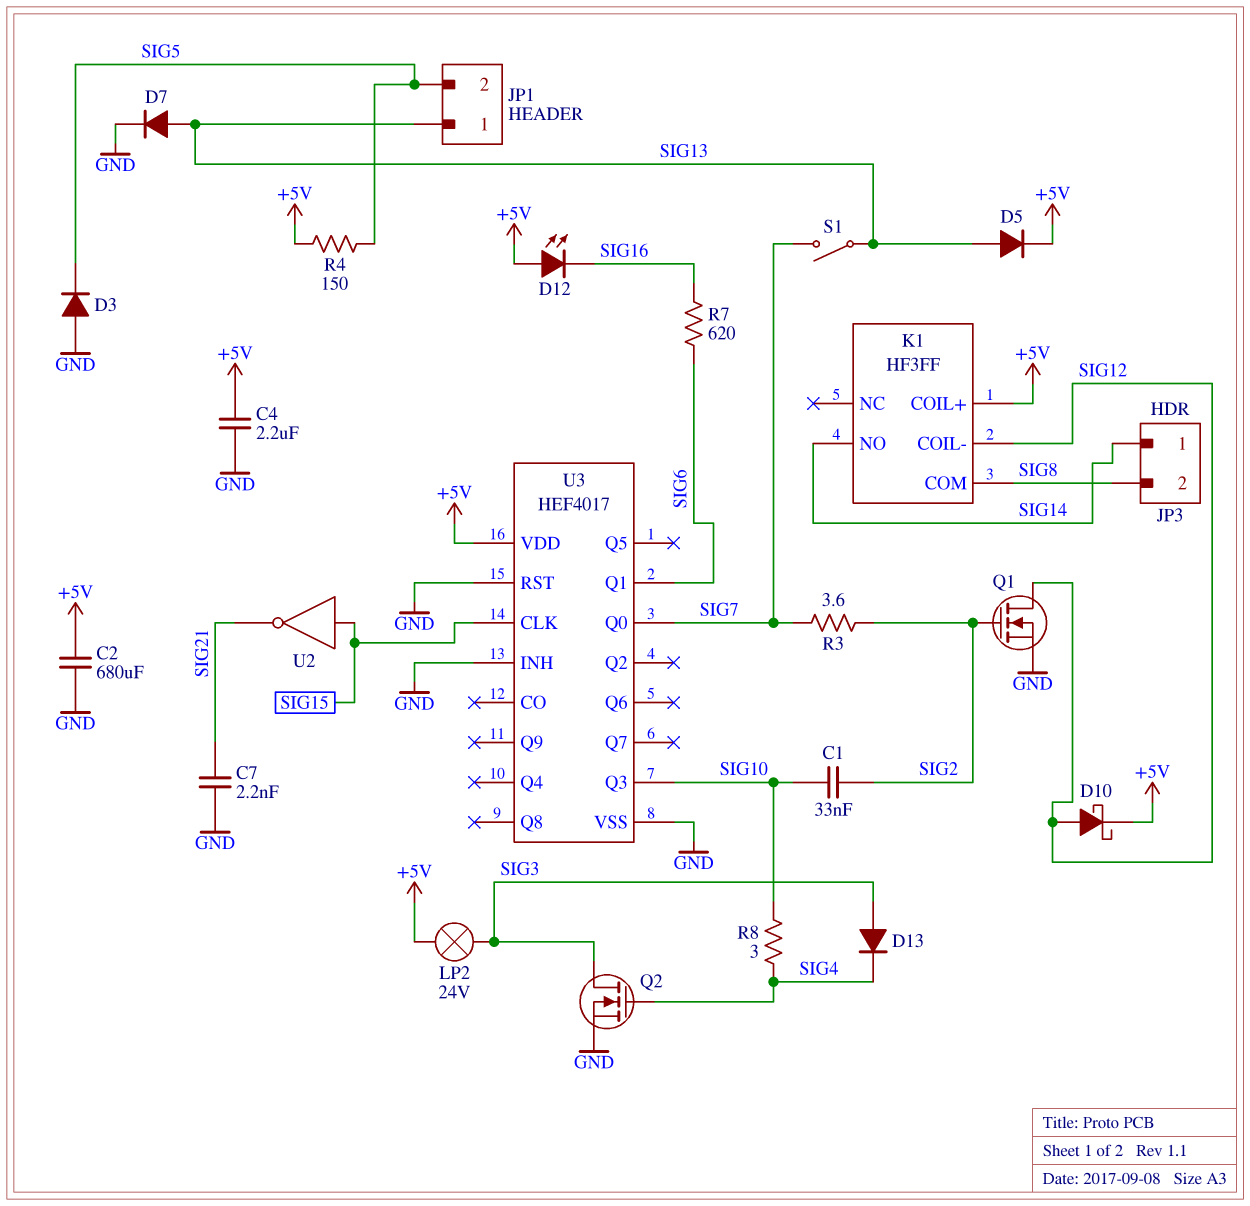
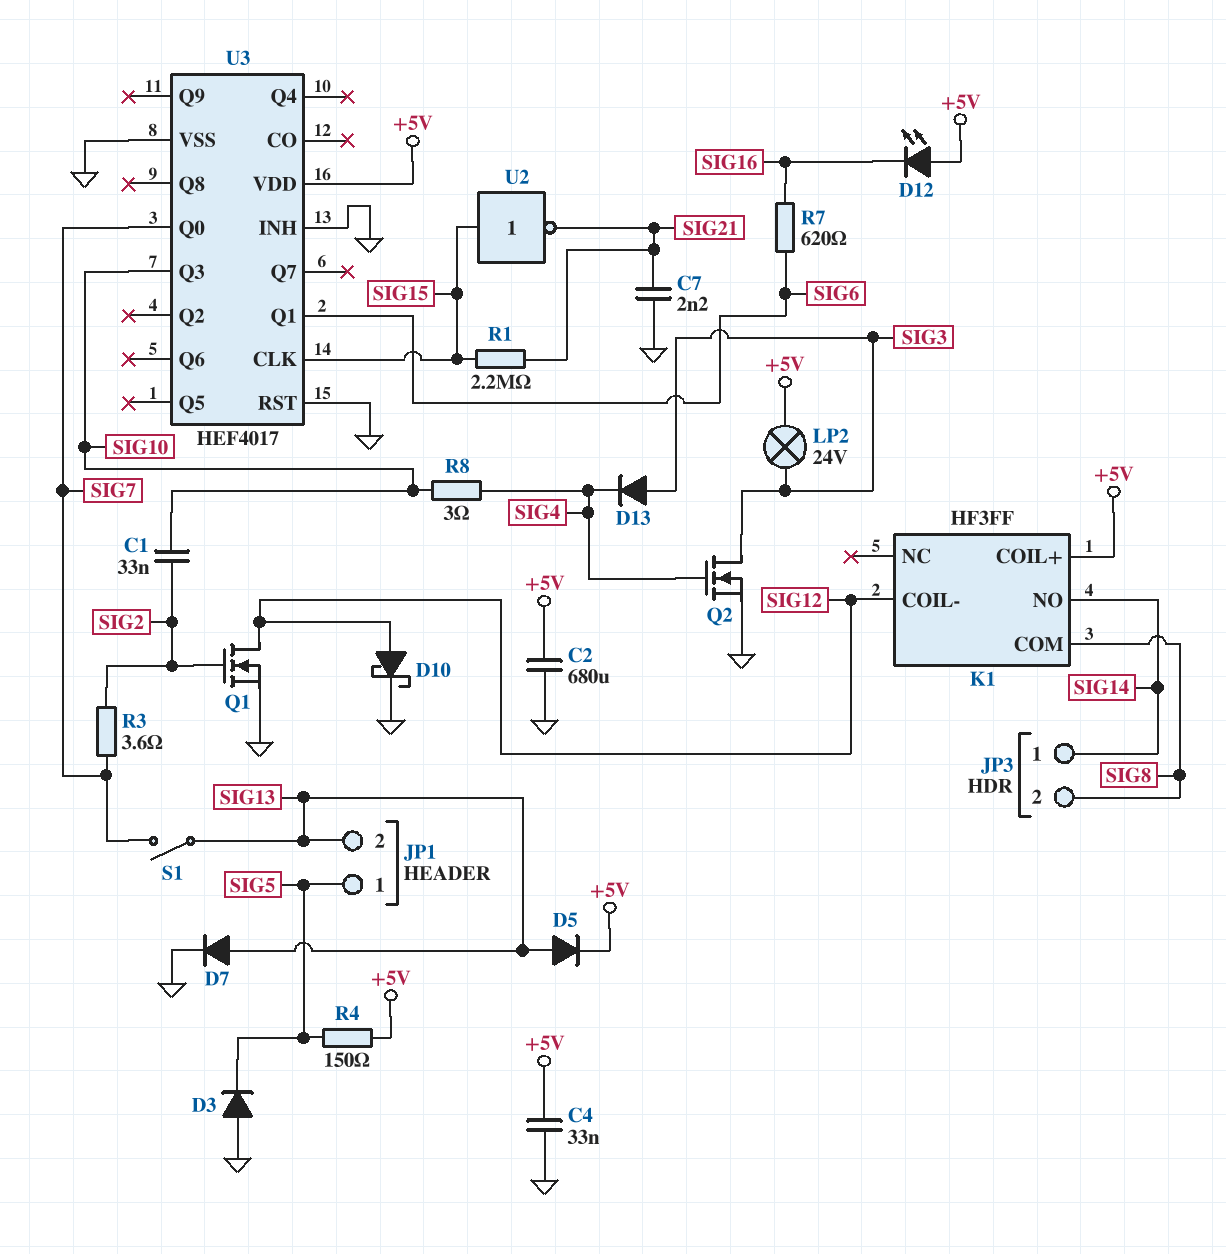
C4: 2.2uF (+5V, GND) -> 33nF (+5V, GND)
D10: schottky (A SIG12, K +5V) -> schottky (A SIG12, K GND)
JP1 pin 1: SIG13 -> SIG5
JP1 pin 2: SIG5 -> SIG13
R1: none -> 2.2M (SIG15, SIG21)

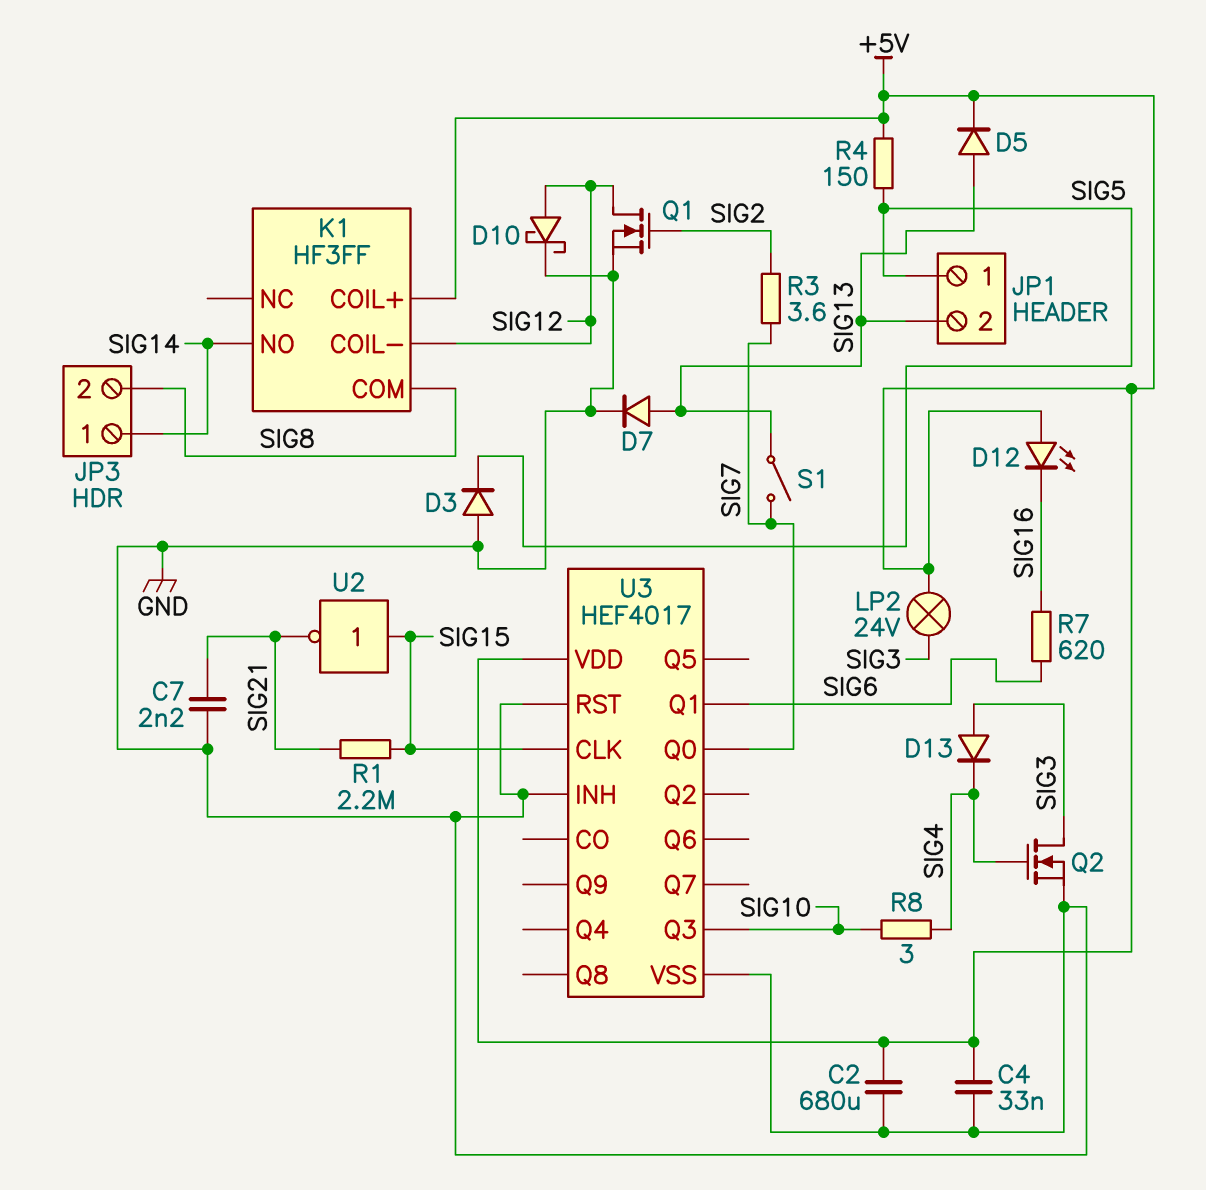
C1: 33nF (SIG2, SIG10) -> none

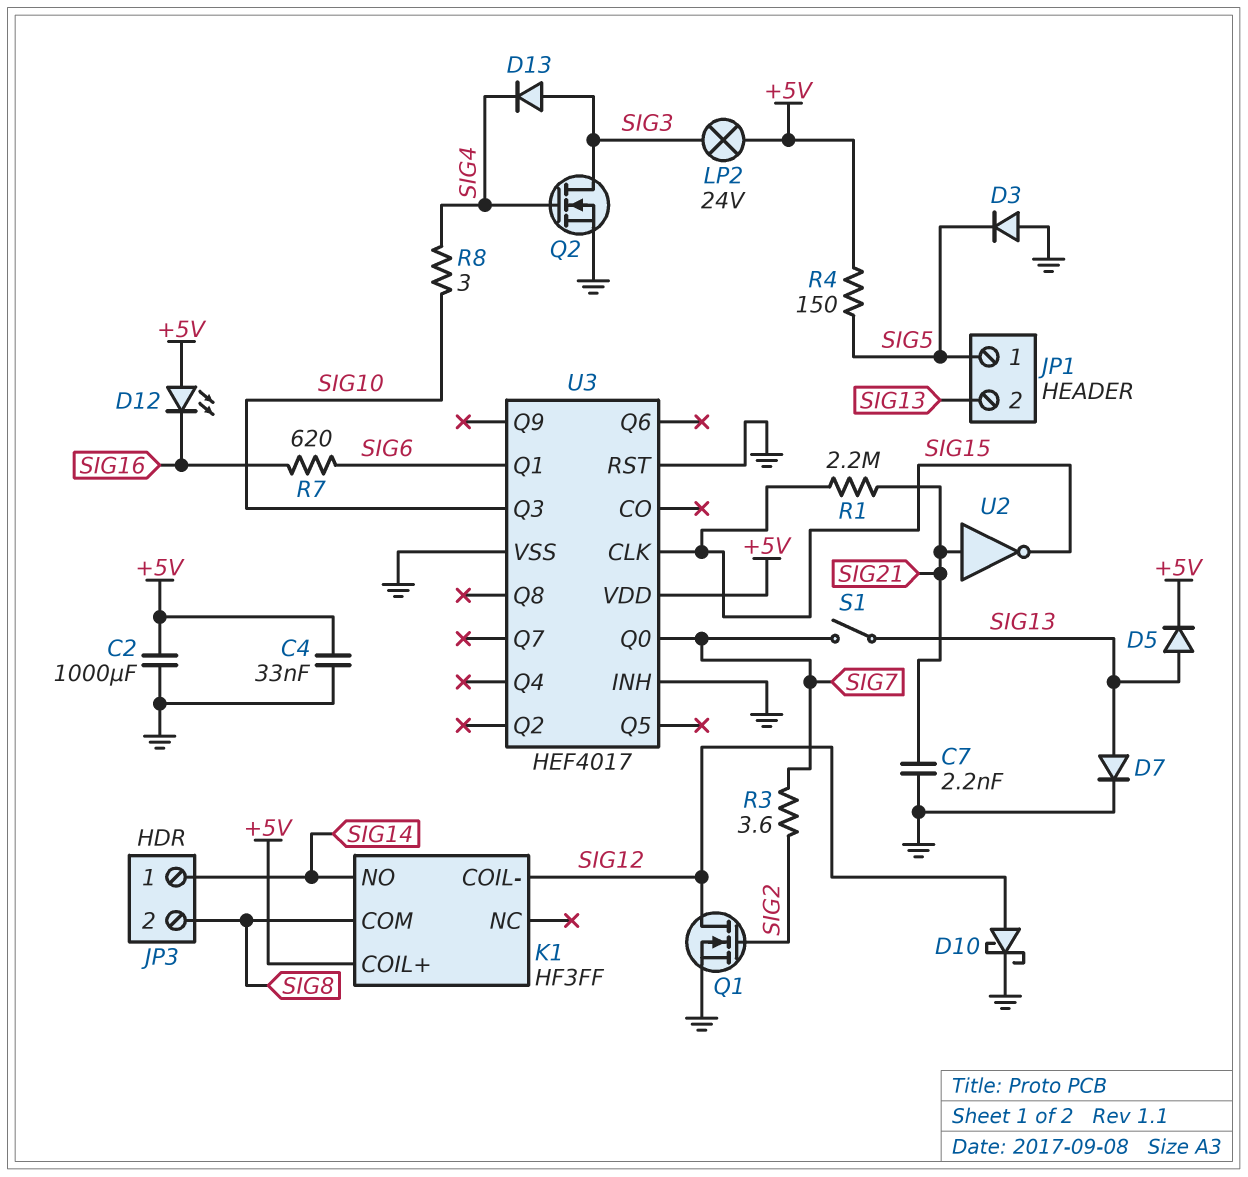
C2: 680uF (+5V, GND) -> 1000uF (+5V, GND)
U2: NOT (in SIG15, out SIG21) -> NOT (in SIG21, out SIG15)

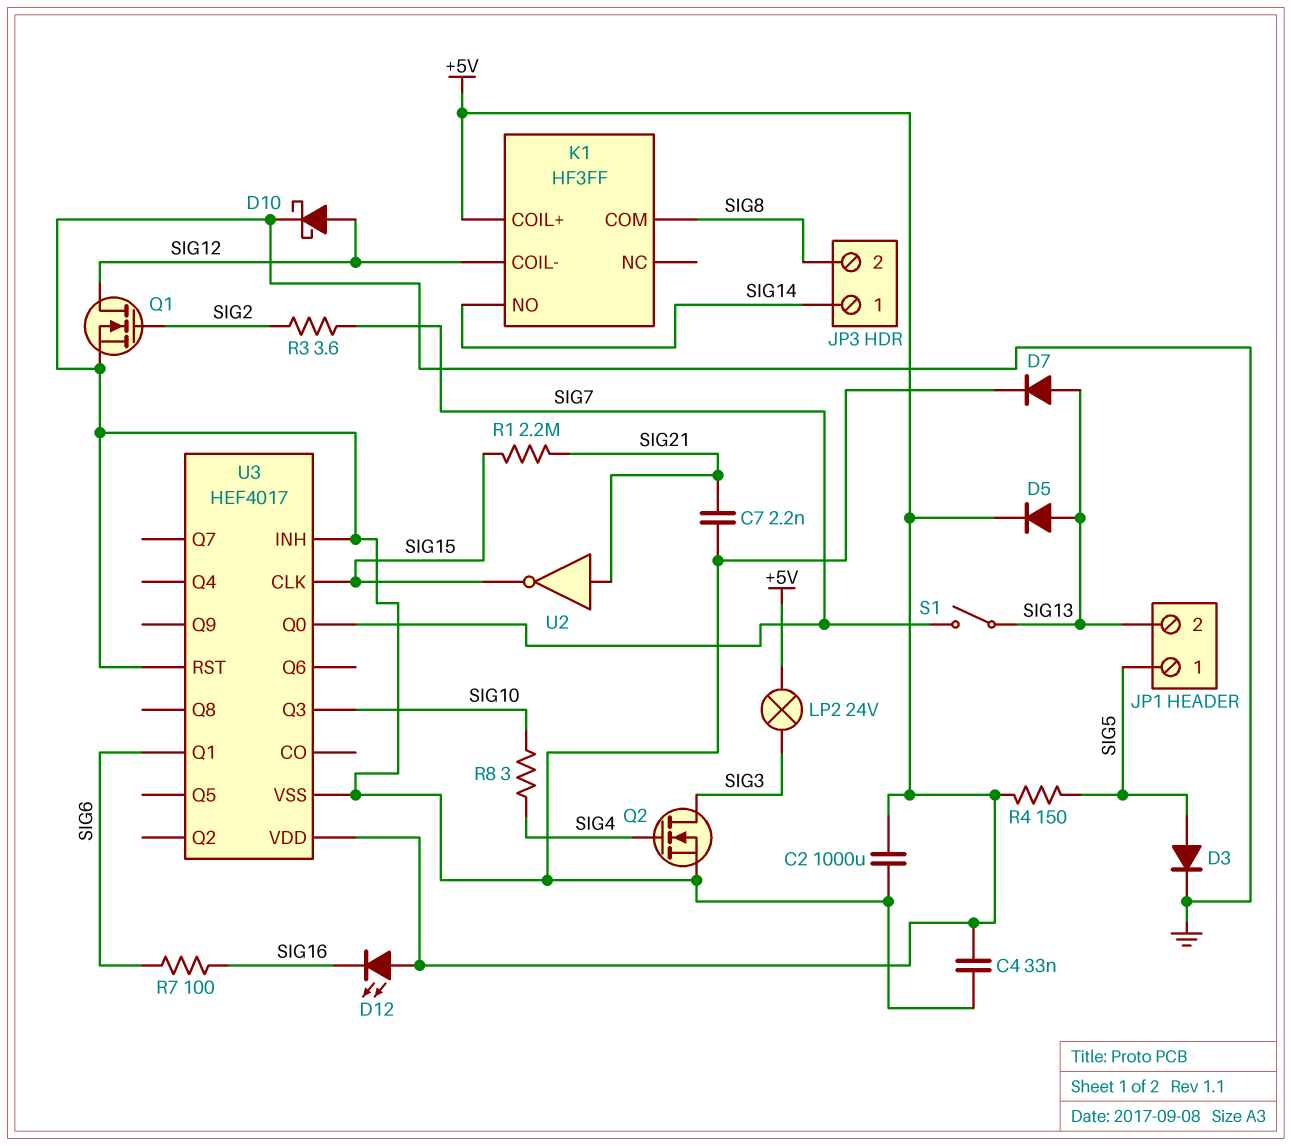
D3: diode (A GND, K SIG5) -> diode (A SIG5, K GND)
D13: diode (A SIG3, K SIG4) -> none
R7: 620 (SIG6, SIG16) -> 100 (SIG6, SIG16)

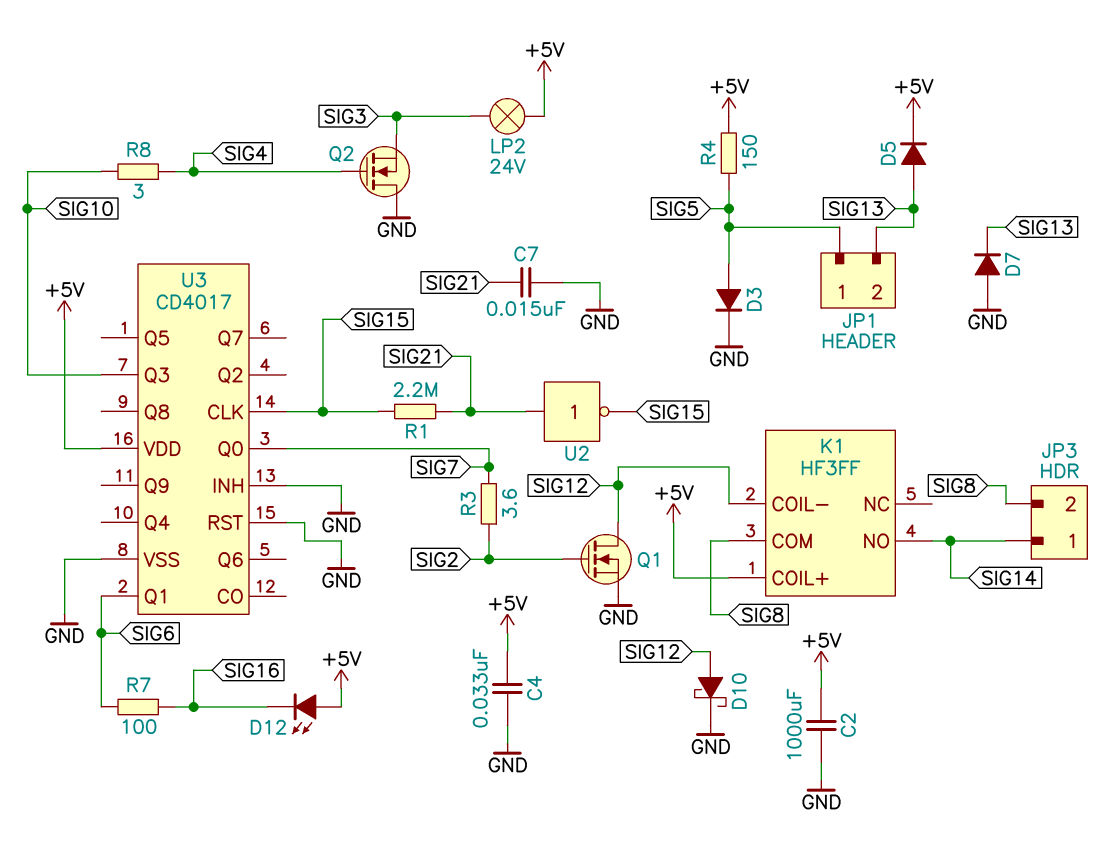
C7: 2.2nF (GND, SIG21) -> 15nF (GND, SIG21)
D7: diode (A SIG13, K GND) -> diode (A GND, K SIG13)
Q2: NMOS (G SIG4, D SIG3, S GND) -> NMOS (G SIG4, D GND, S SIG3)
S1: switch (SIG7, SIG13) -> none
U3: HEF4017 -> CD4017

